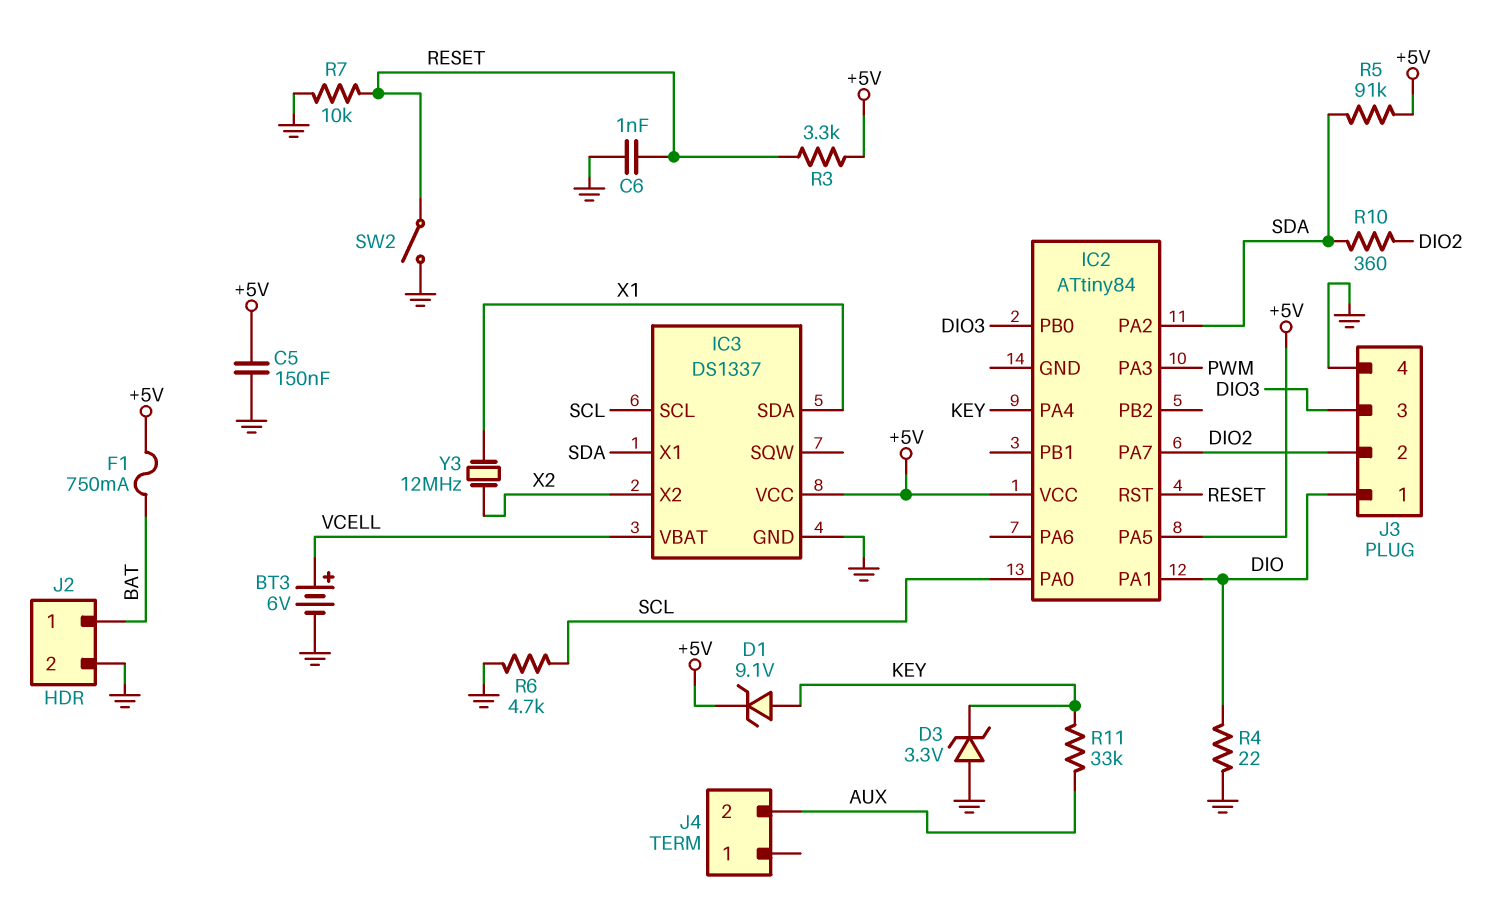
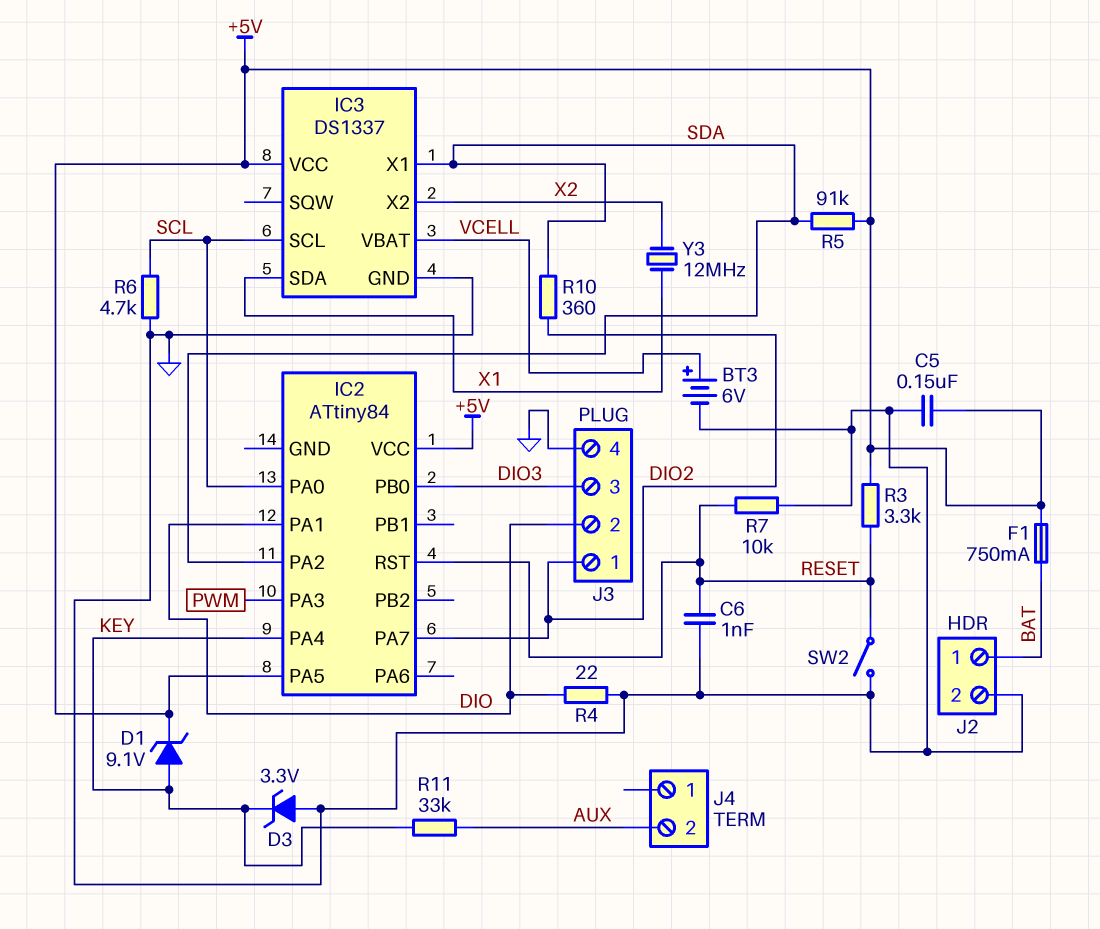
J3 pin 1: DIO -> DIO2
J3 pin 2: DIO2 -> DIO

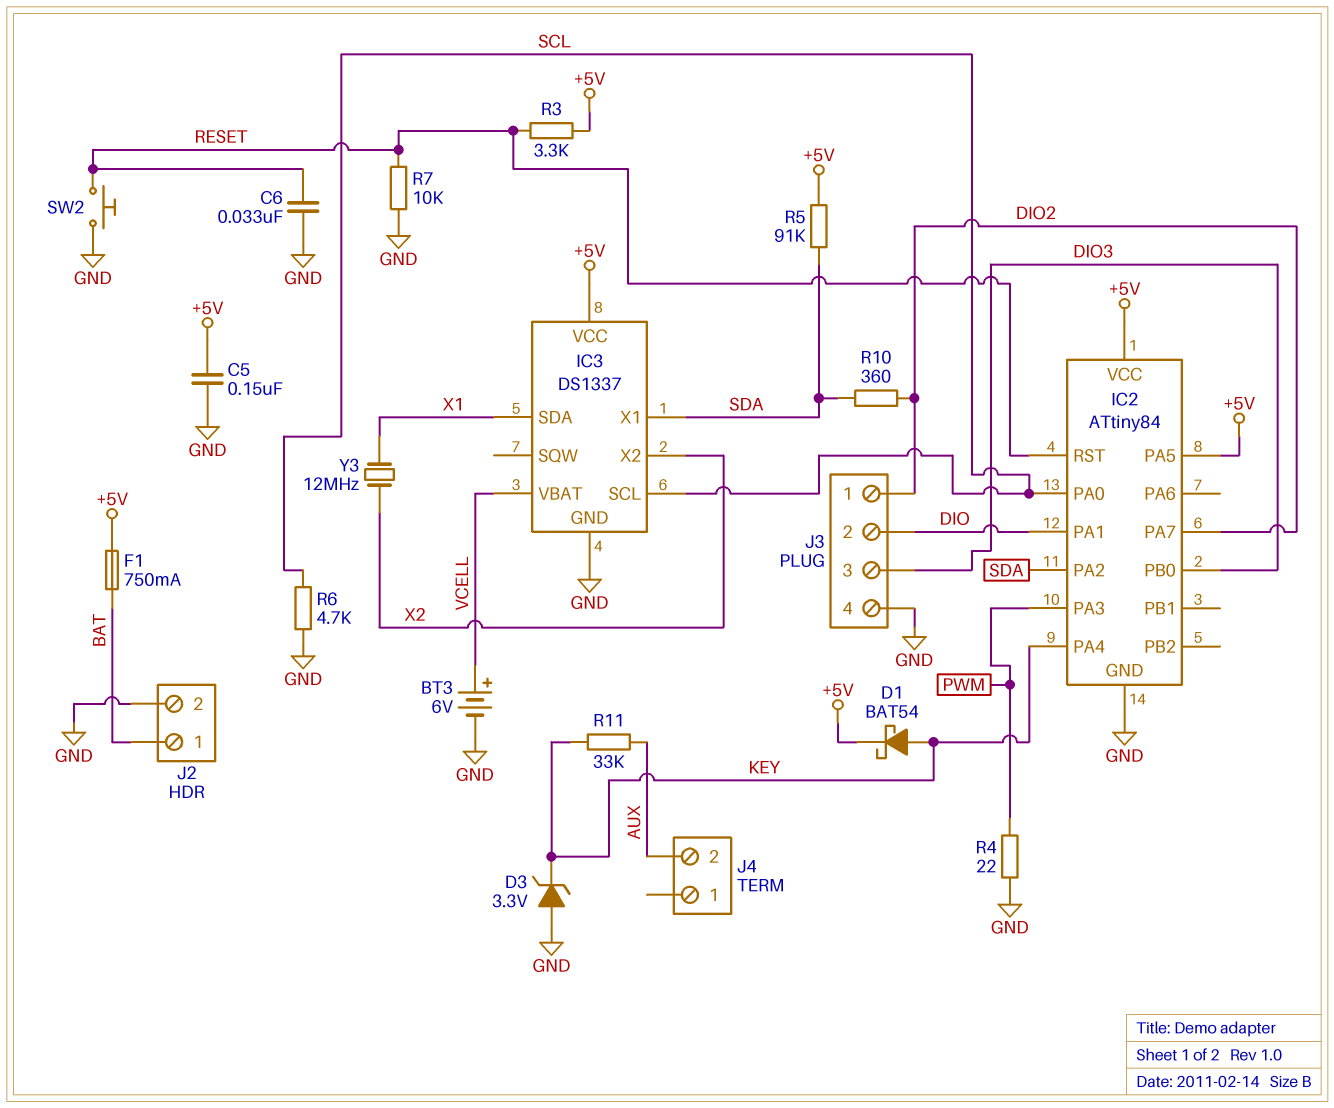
C6: 1nF (GND, RESET) -> 33nF (GND, RESET)
D1: zener 9.1V (A KEY, K +5V) -> schottky BAT54 (A KEY, K +5V)
IC2 pin GND: none -> GND
R4: 22 (DIO, GND) -> 22 (GND, PWM)
SW2: switch (GND, RESET) -> button (GND, RESET)

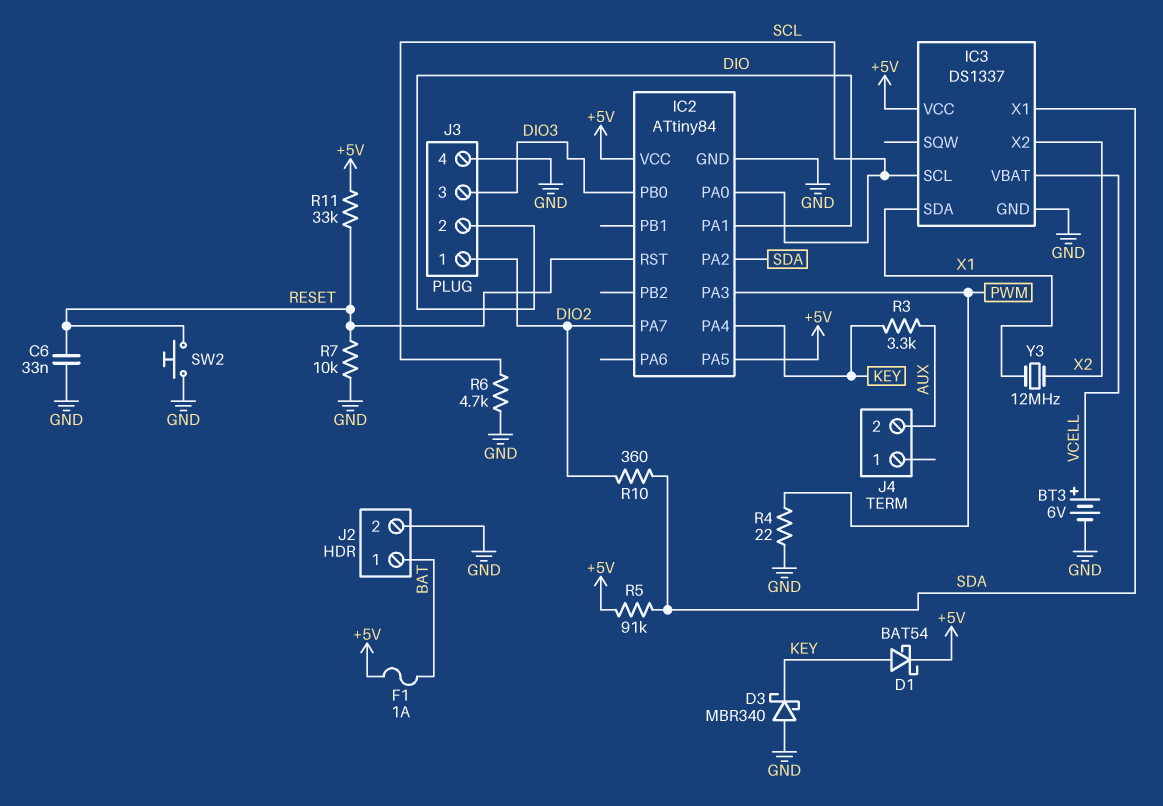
C5: 150nF (+5V, GND) -> none
D3: zener 3.3V (A GND, K KEY) -> schottky MBR340 (A GND, K KEY)
F1: 750mA (+5V, BAT) -> 1A (+5V, BAT)
R3: 3.3k (+5V, RESET) -> 3.3k (AUX, KEY)
R11: 33k (AUX, KEY) -> 33k (+5V, RESET)

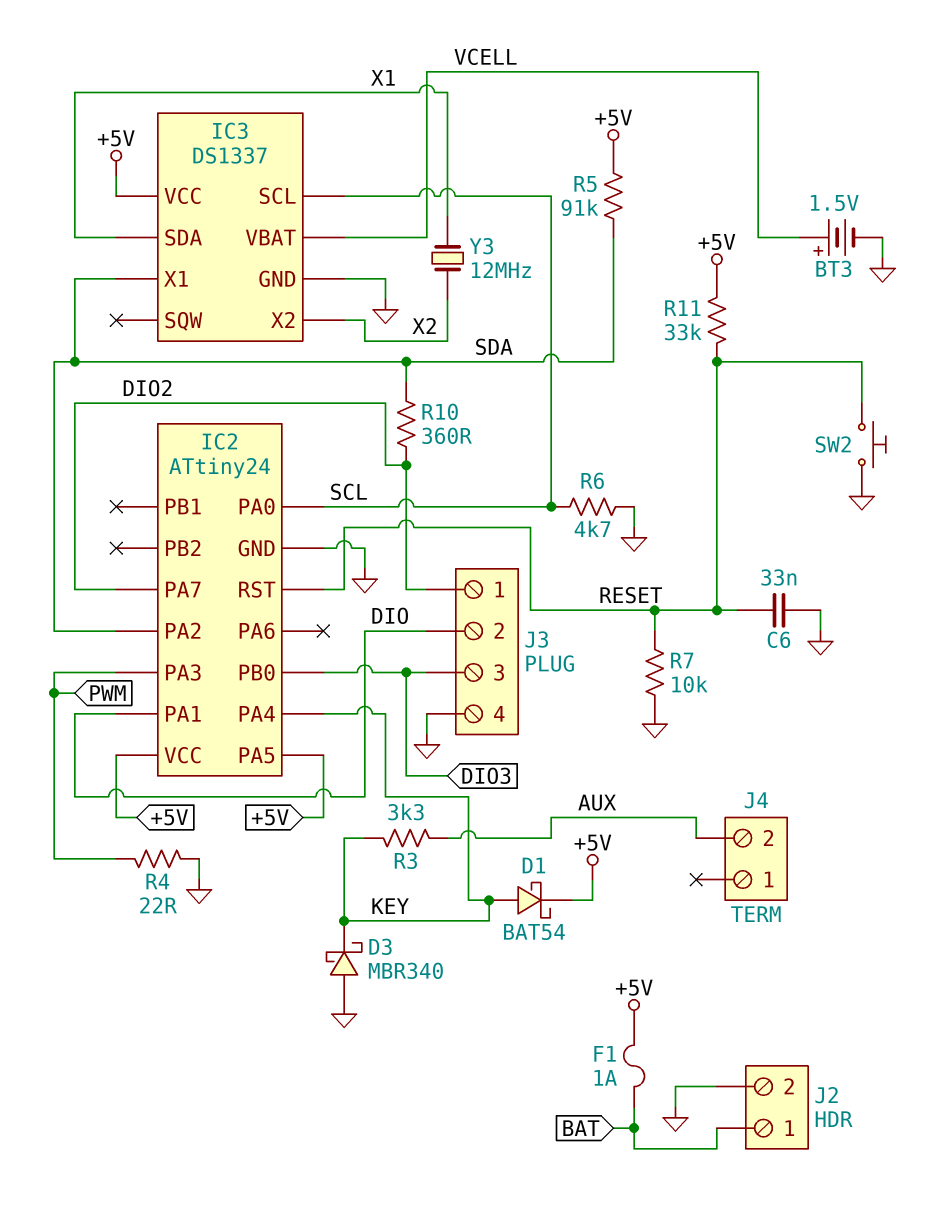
BT3: 6V (plus VCELL, minus GND) -> 1.5V (plus VCELL, minus GND)
IC2: ATtiny84 -> ATtiny24

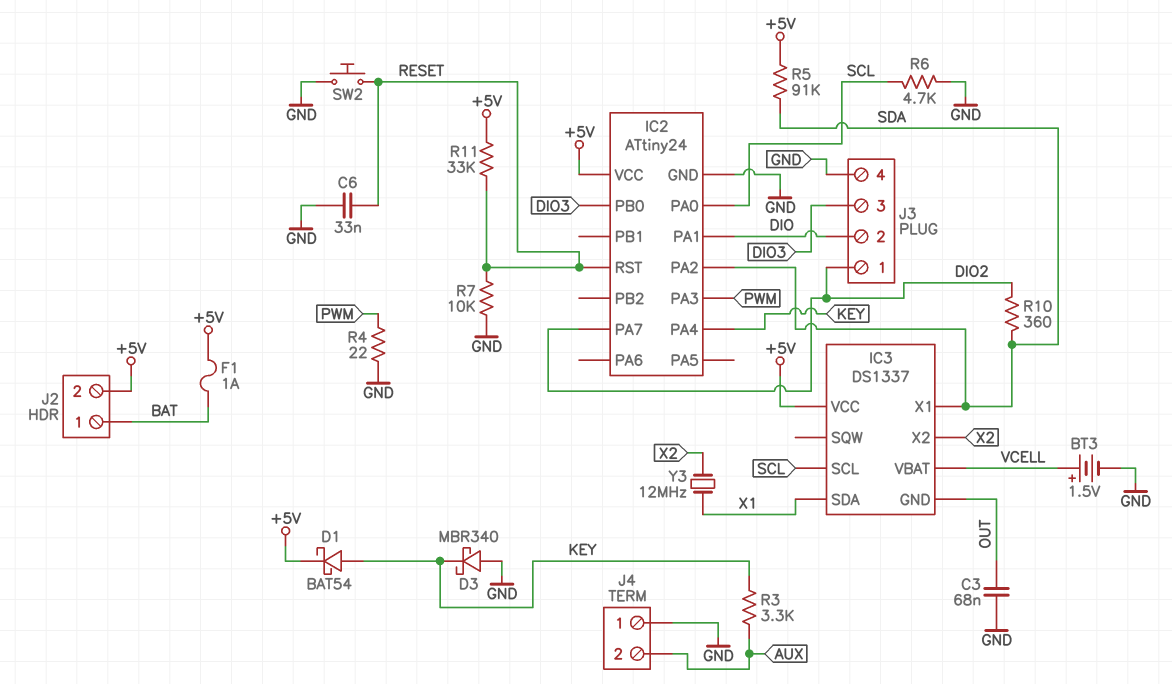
C3: none -> 68nF (GND, OUT)
IC2 pin PA5: +5V -> none
IC3 pin GND: GND -> OUT
J2 pin 2: GND -> +5V
J4 pin 1: none -> GND

